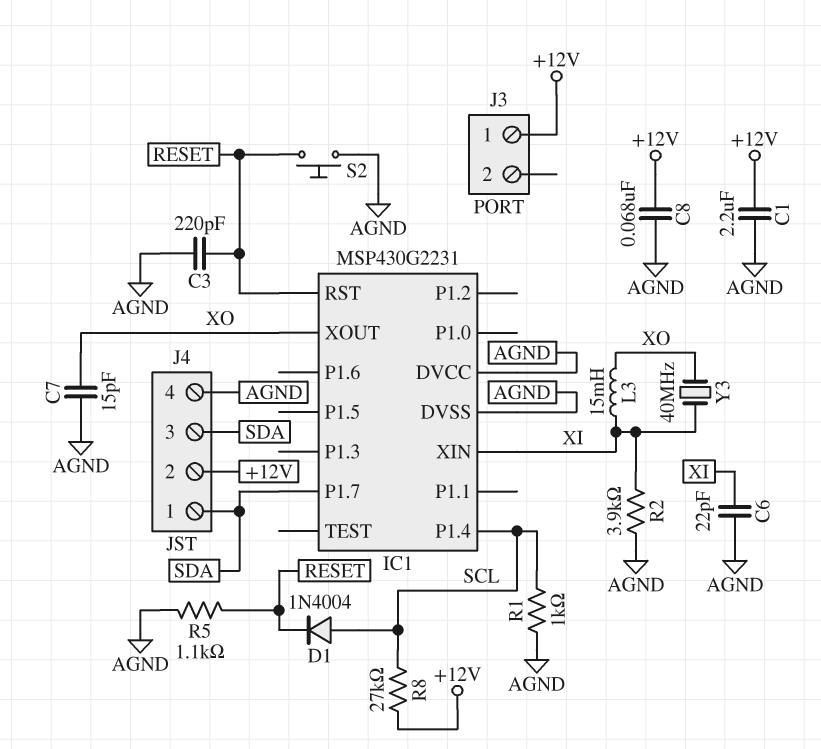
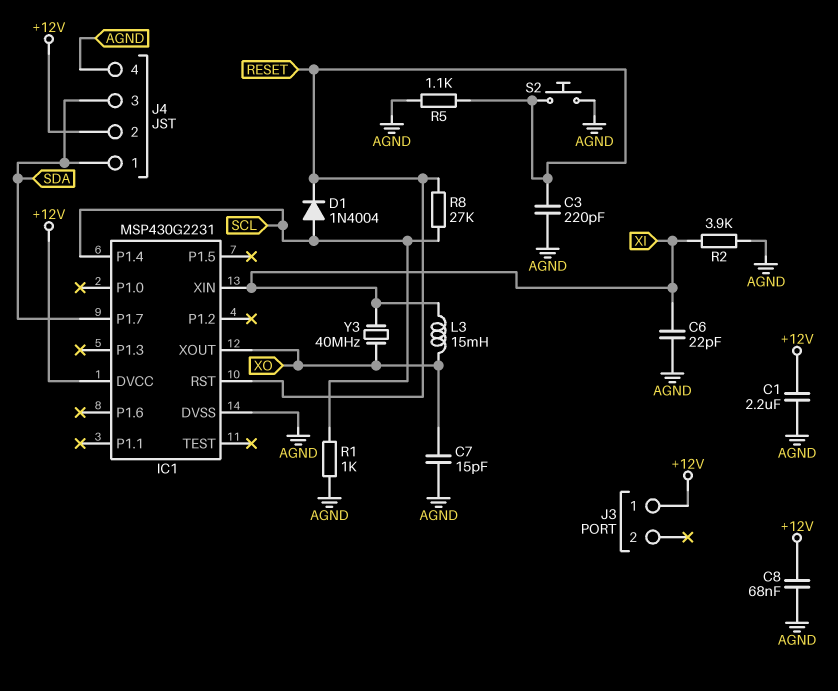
IC1 pin DVCC: AGND -> +12V
R8: 27k (+12V, SCL) -> 27k (RESET, SCL)

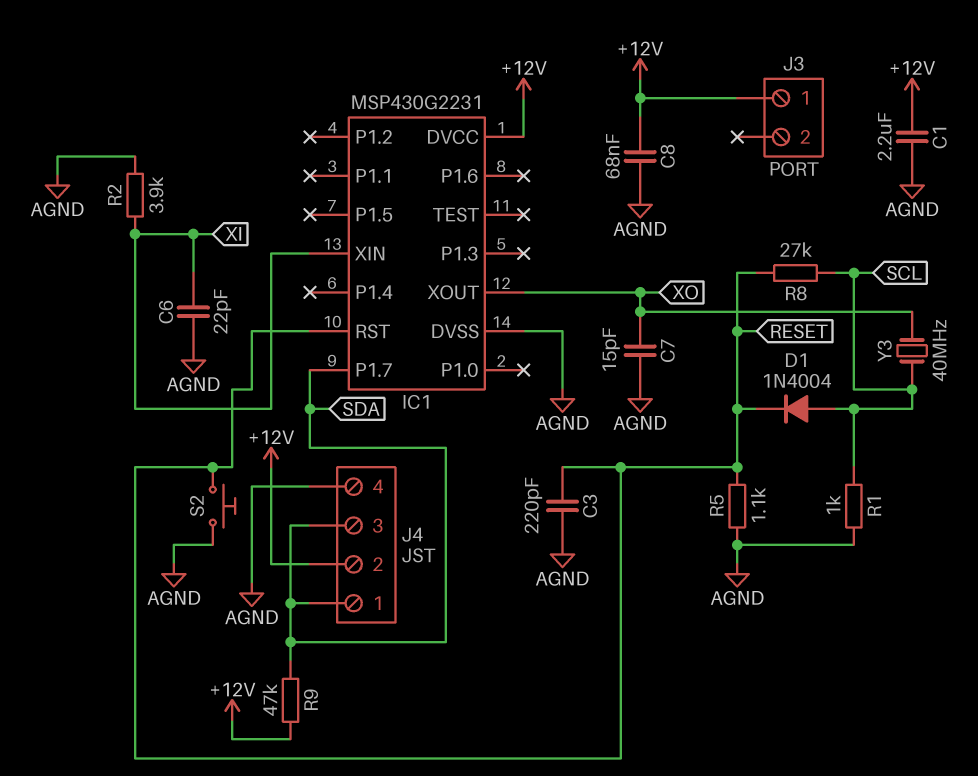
IC1 pin P1.4: SCL -> none
L3: 15mH (XI, XO) -> none
R9: none -> 47k (+12V, SDA)
Y3: 40MHz (XI, XO) -> 40MHz (SCL, XO)

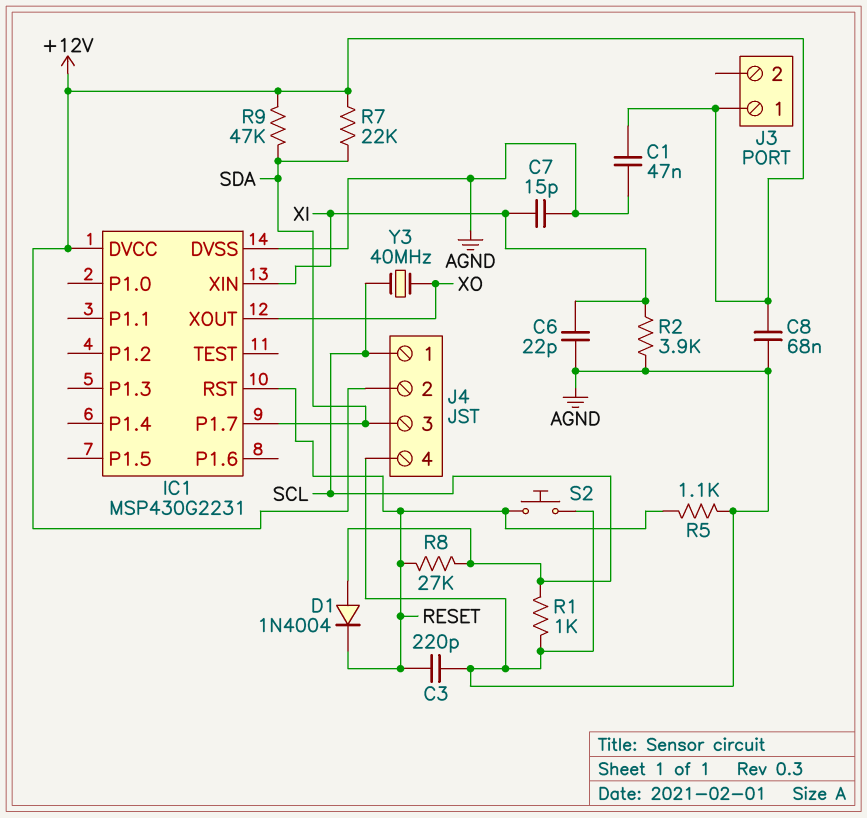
C1: 2.2uF (+12V, AGND) -> 47nF (+12V, AGND)
C7: 15pF (AGND, XO) -> 15pF (AGND, XI)
J4 pin 1: SDA -> SCL
R7: none -> 22k (+12V, SDA)

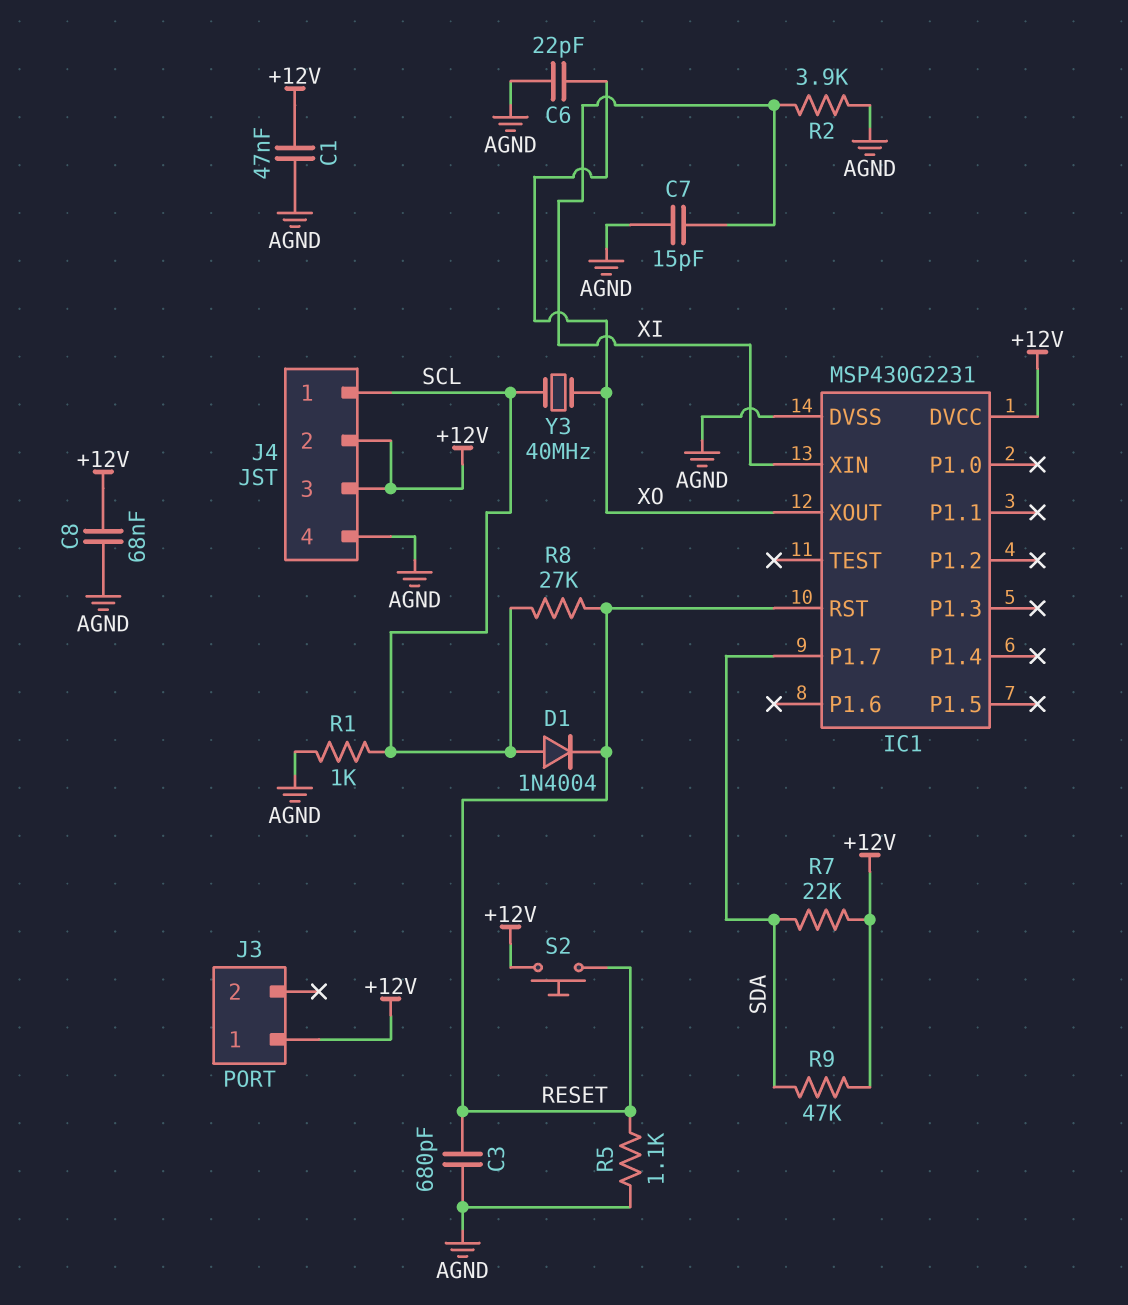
C3: 220pF (AGND, RESET) -> 680pF (AGND, RESET)
C6: 22pF (AGND, XI) -> 22pF (AGND, XO)
J4 pin 3: SDA -> +12V
S2: button (AGND, RESET) -> button (+12V, RESET)

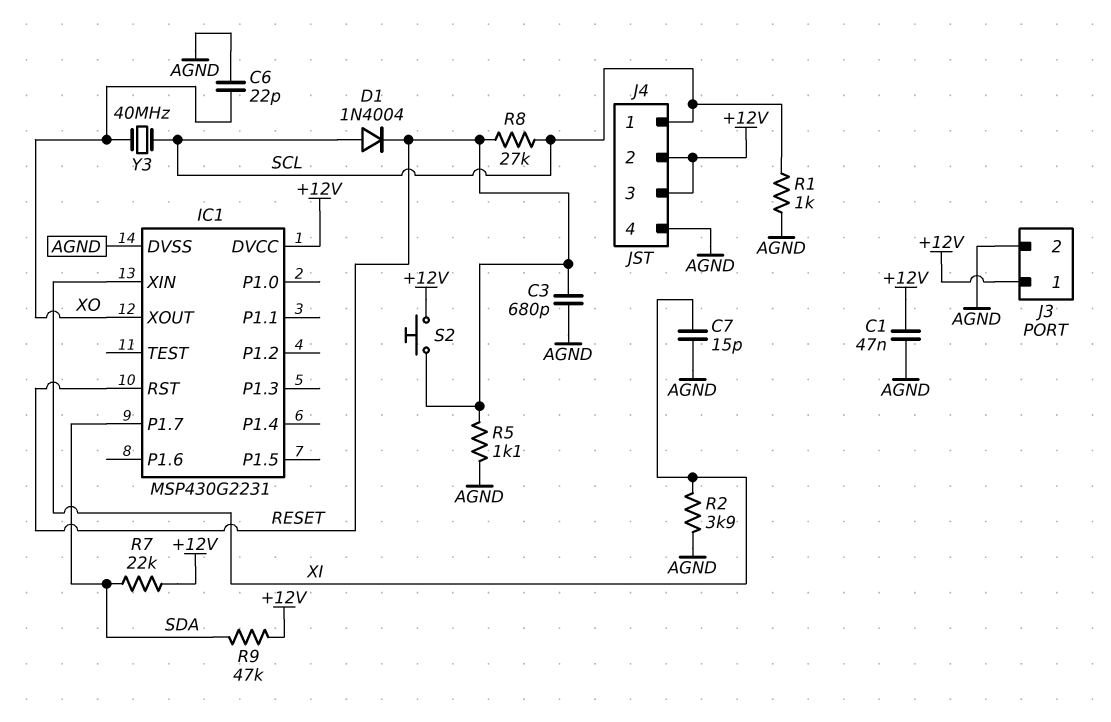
C8: 68nF (+12V, AGND) -> none
J3 pin 2: none -> AGND

